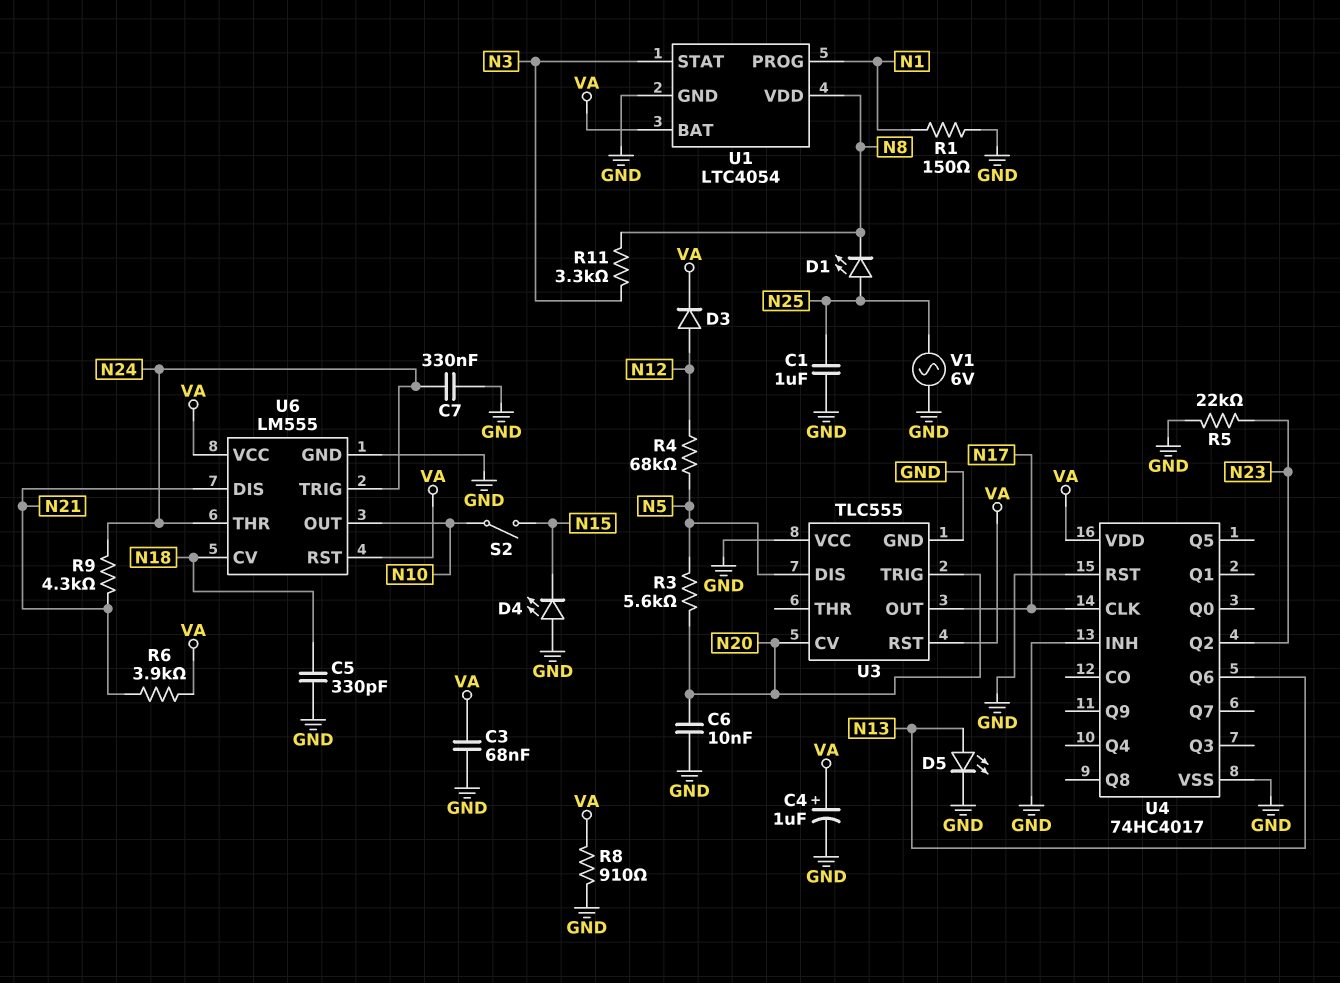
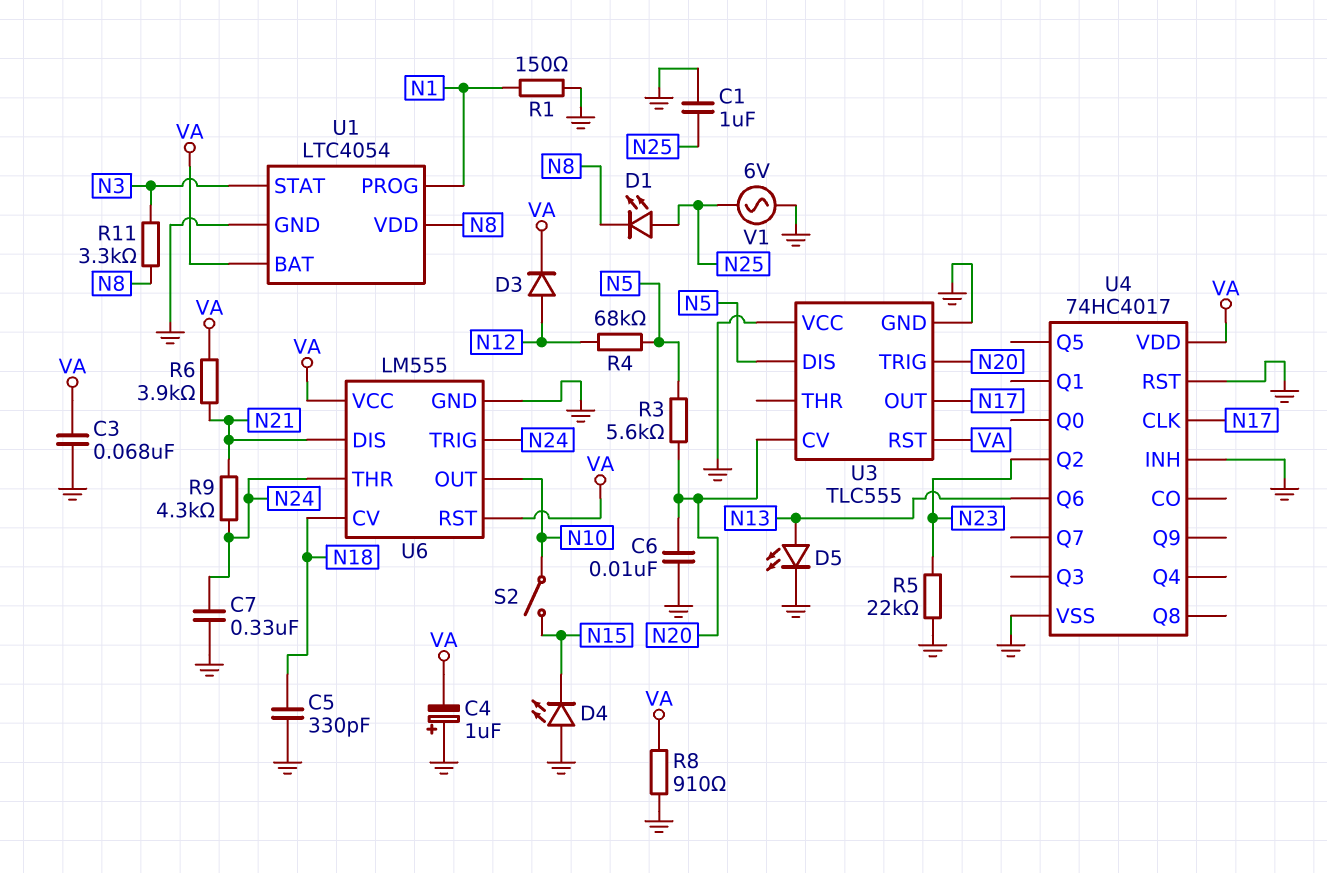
C4: 1uF (plus VA, minus GND) -> 1uF (plus GND, minus VA)

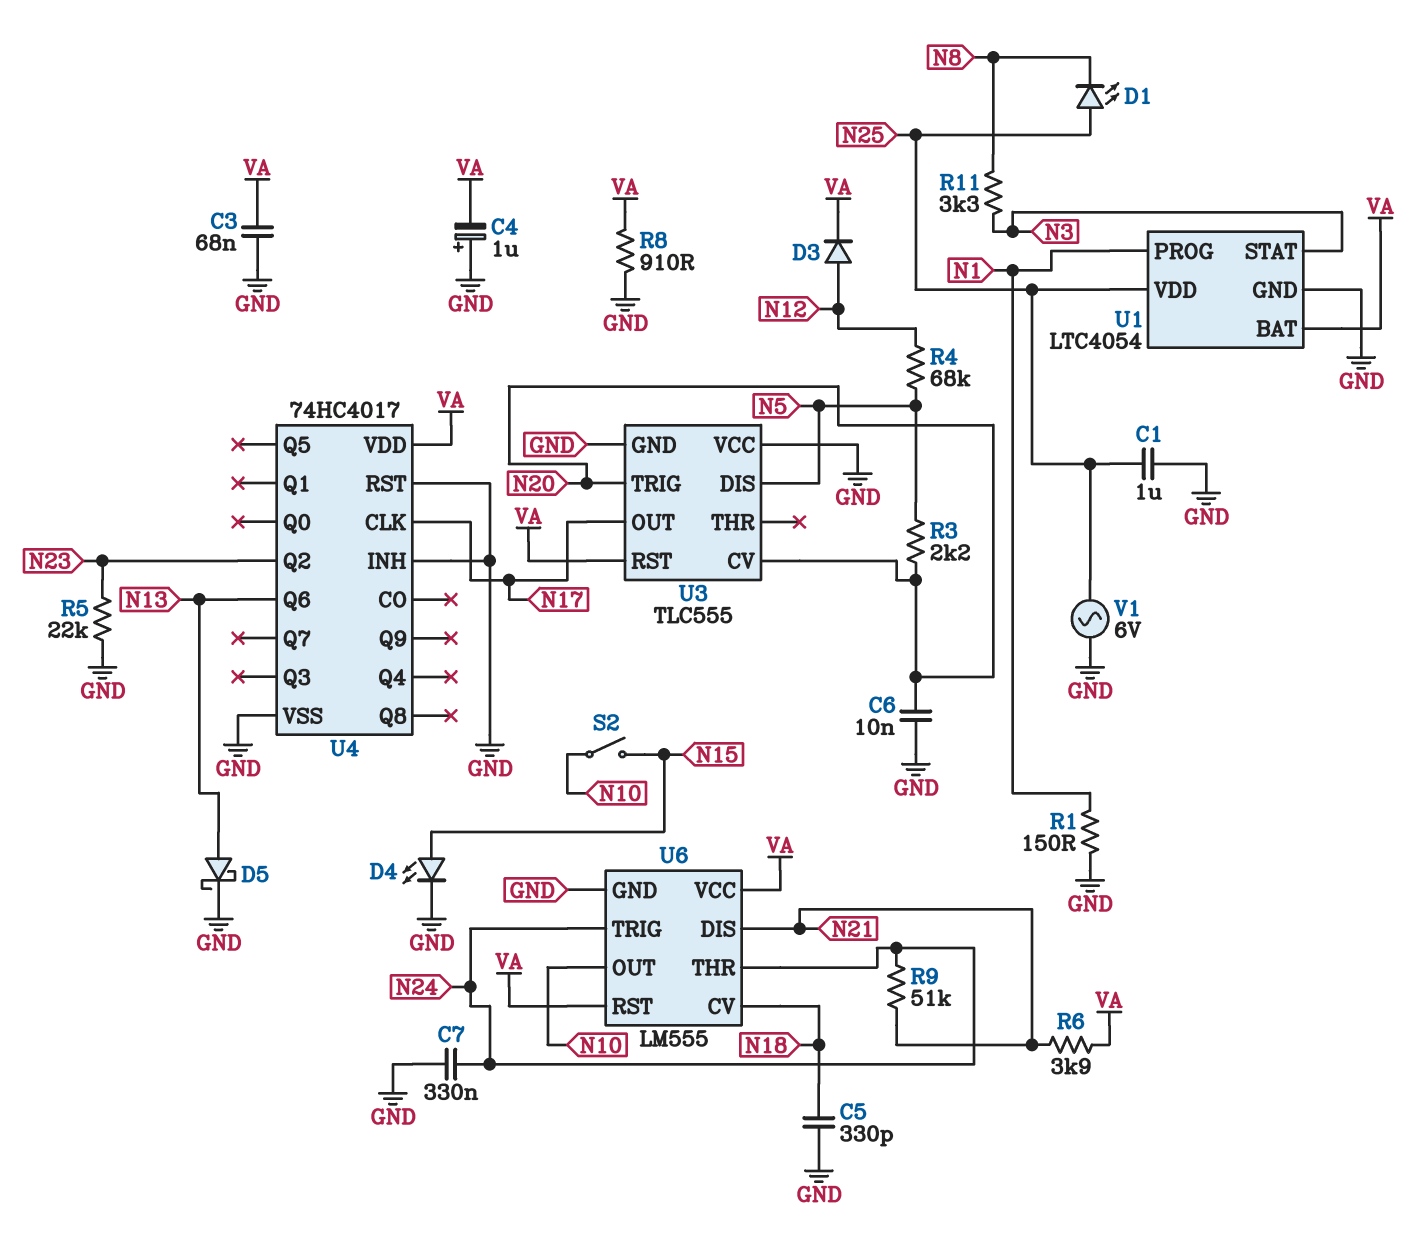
D4: LED (A GND, K N15) -> LED (A N15, K GND)
D5: LED (A N13, K GND) -> schottky (A N13, K GND)
R3: 5.6k (N5, N20) -> 2.2k (N5, N20)
R9: 4.3k (N21, N24) -> 51k (N21, N24)
U1 pin VDD: N8 -> N25

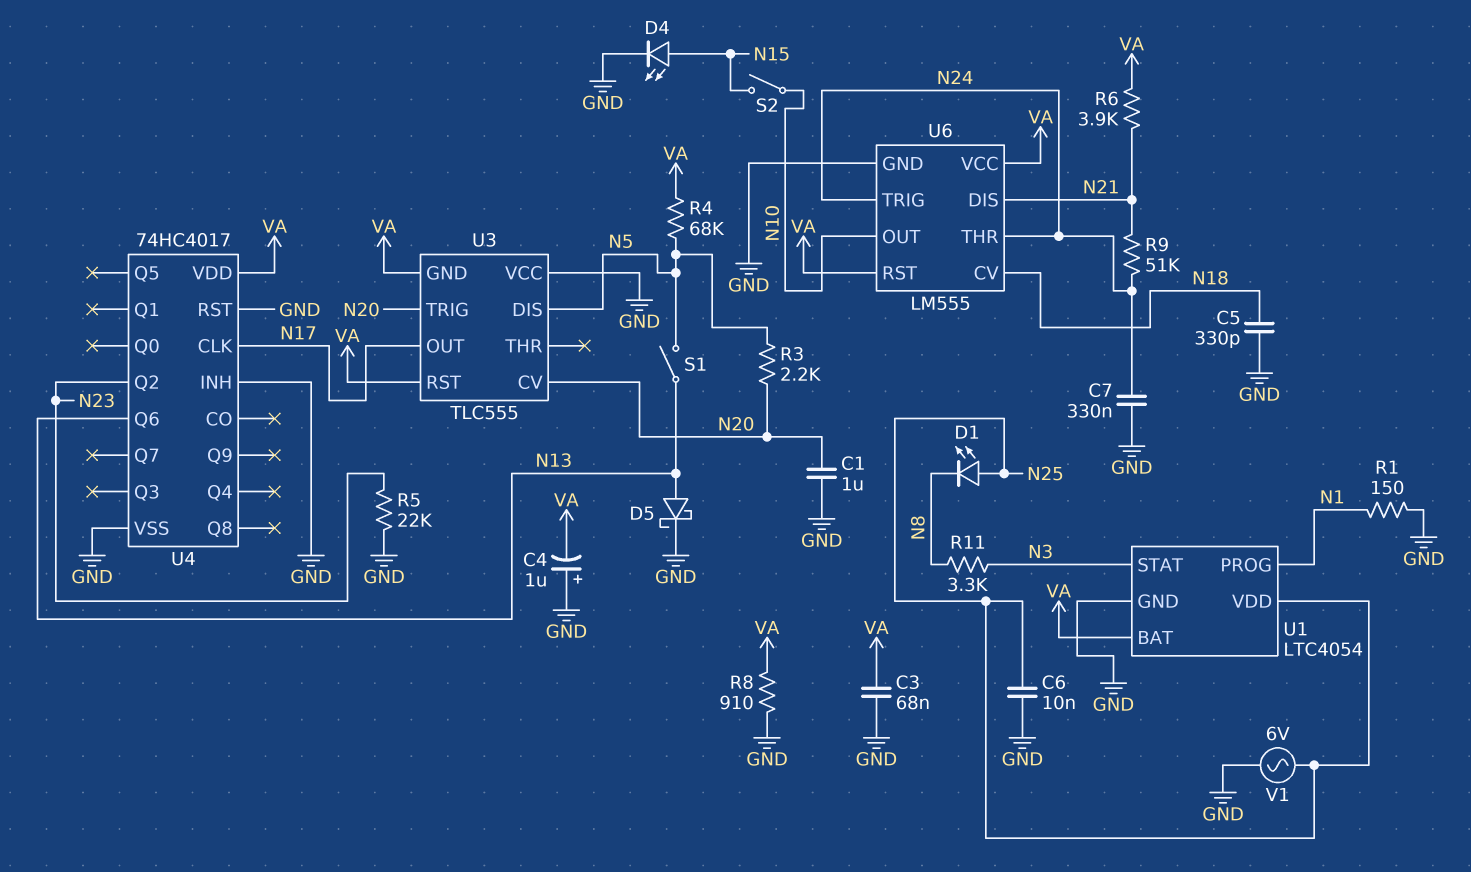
C1: 1uF (GND, N25) -> 1uF (GND, N20)
C6: 10nF (GND, N20) -> 10nF (GND, N25)
D3: diode (A N12, K VA) -> none
R4: 68k (N5, N12) -> 68k (N5, VA)
S1: none -> switch (N5, N13)
U3 pin GND: GND -> VA

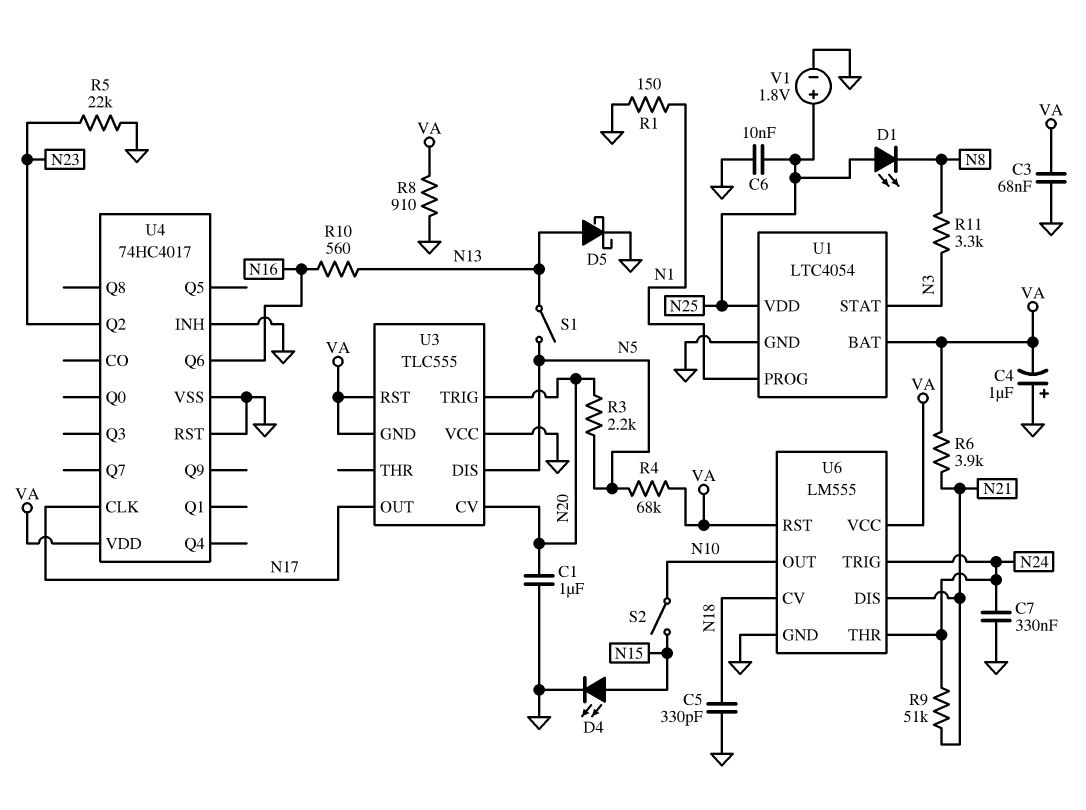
R10: none -> 560 (N13, N16)
U4 pin Q6: N13 -> N16
V1: AC 6V (GND, N25) -> 1.8V (plus N25, minus GND)

